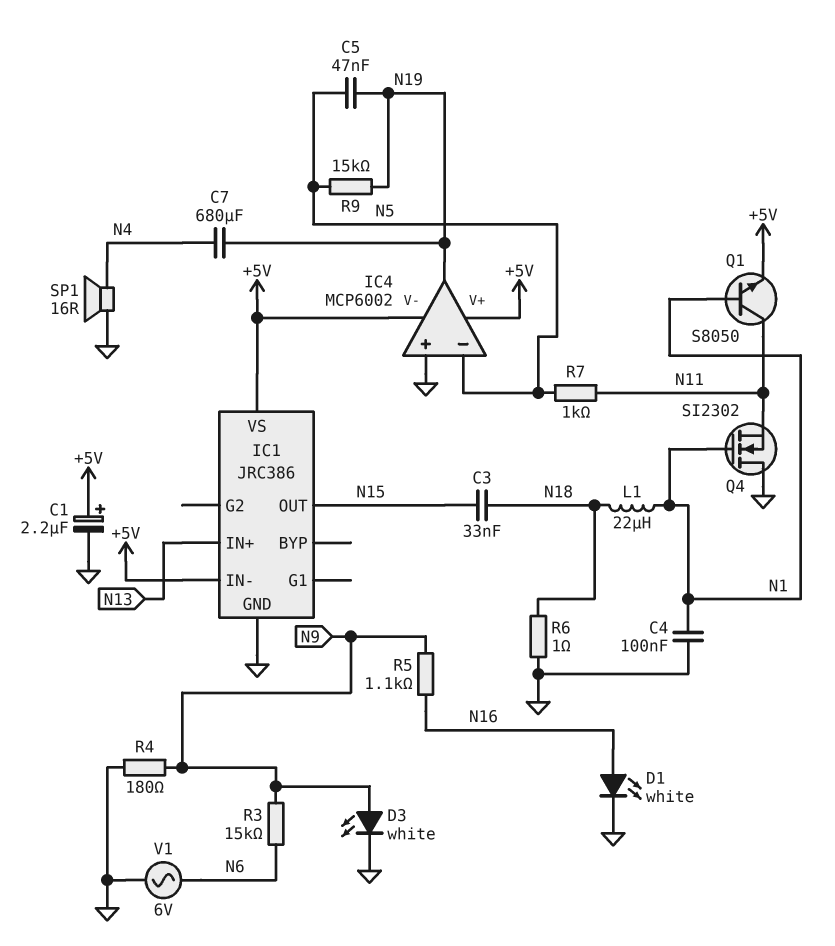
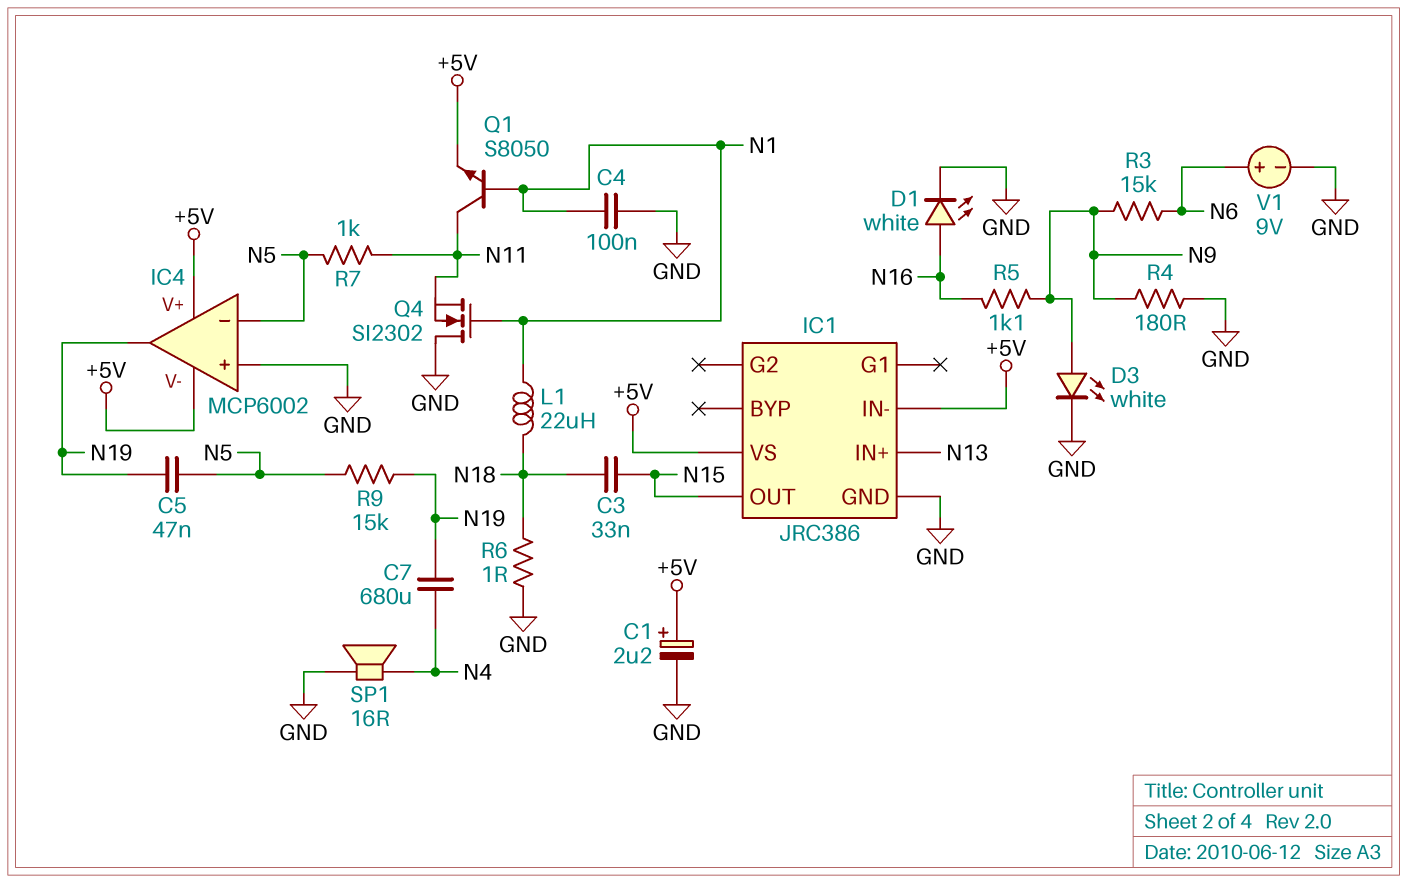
V1: AC 6V (GND, N6) -> 9V (plus N6, minus GND)

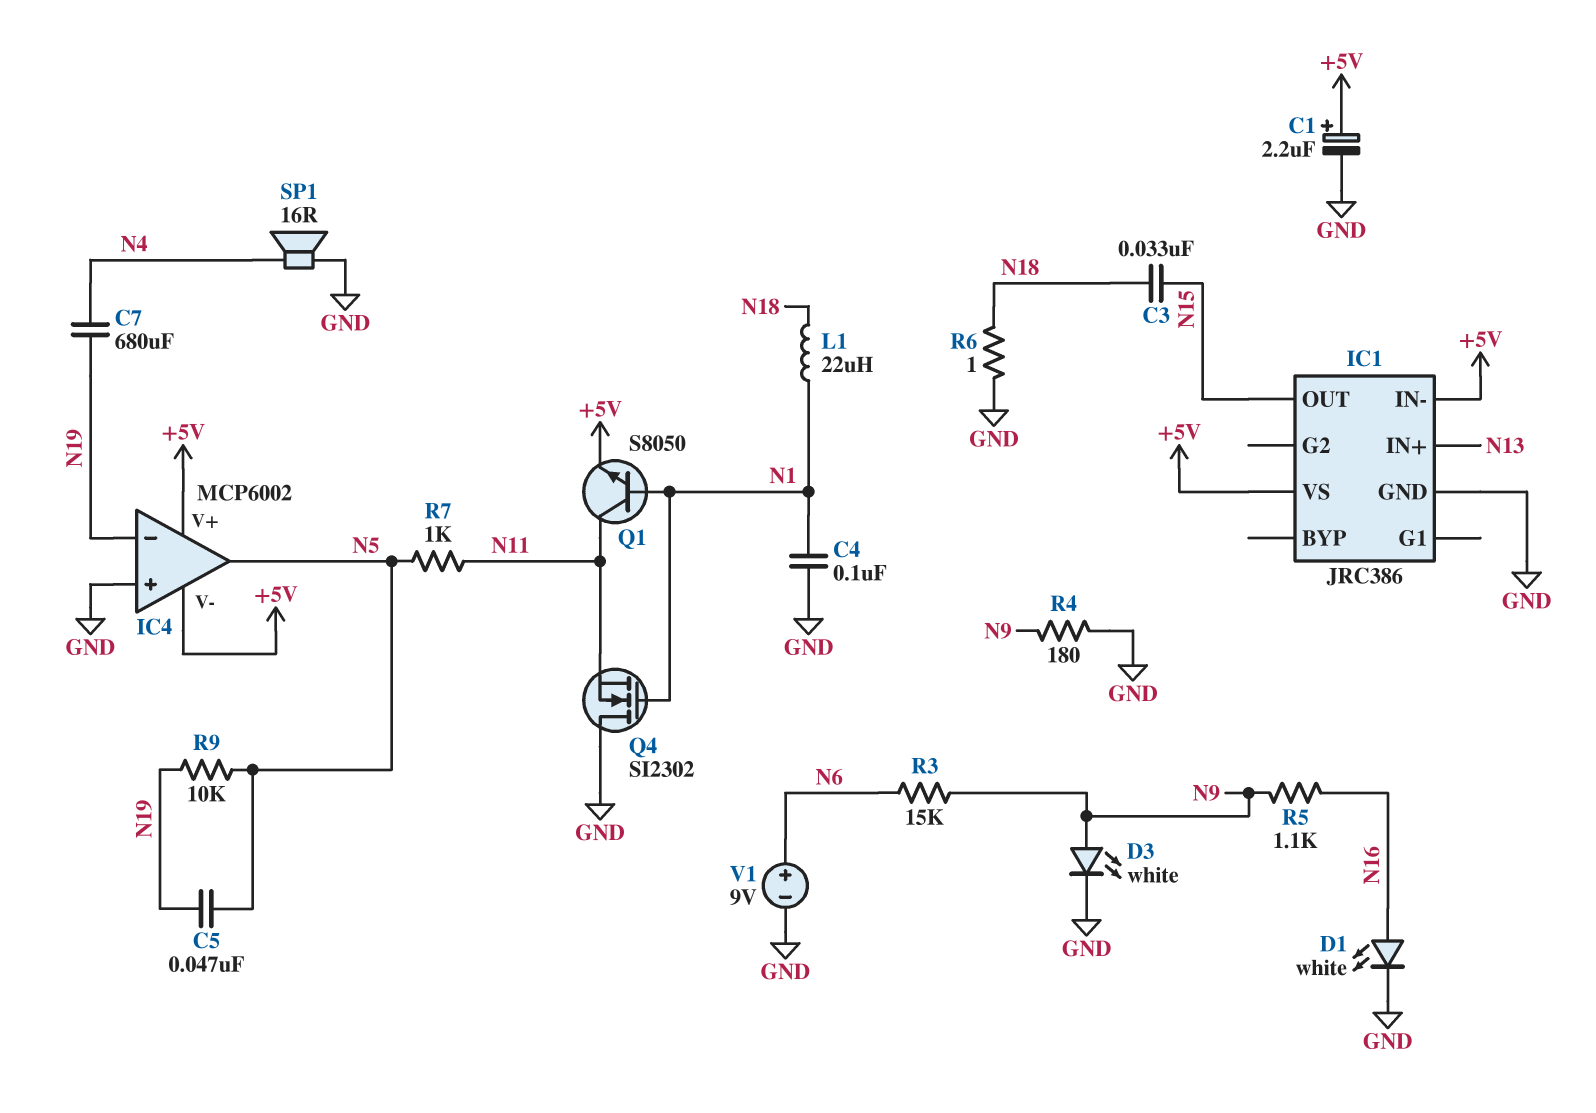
IC4 pin in-: N5 -> N19
IC4 pin out: N19 -> N5
R9: 15k (N5, N19) -> 10k (N5, N19)

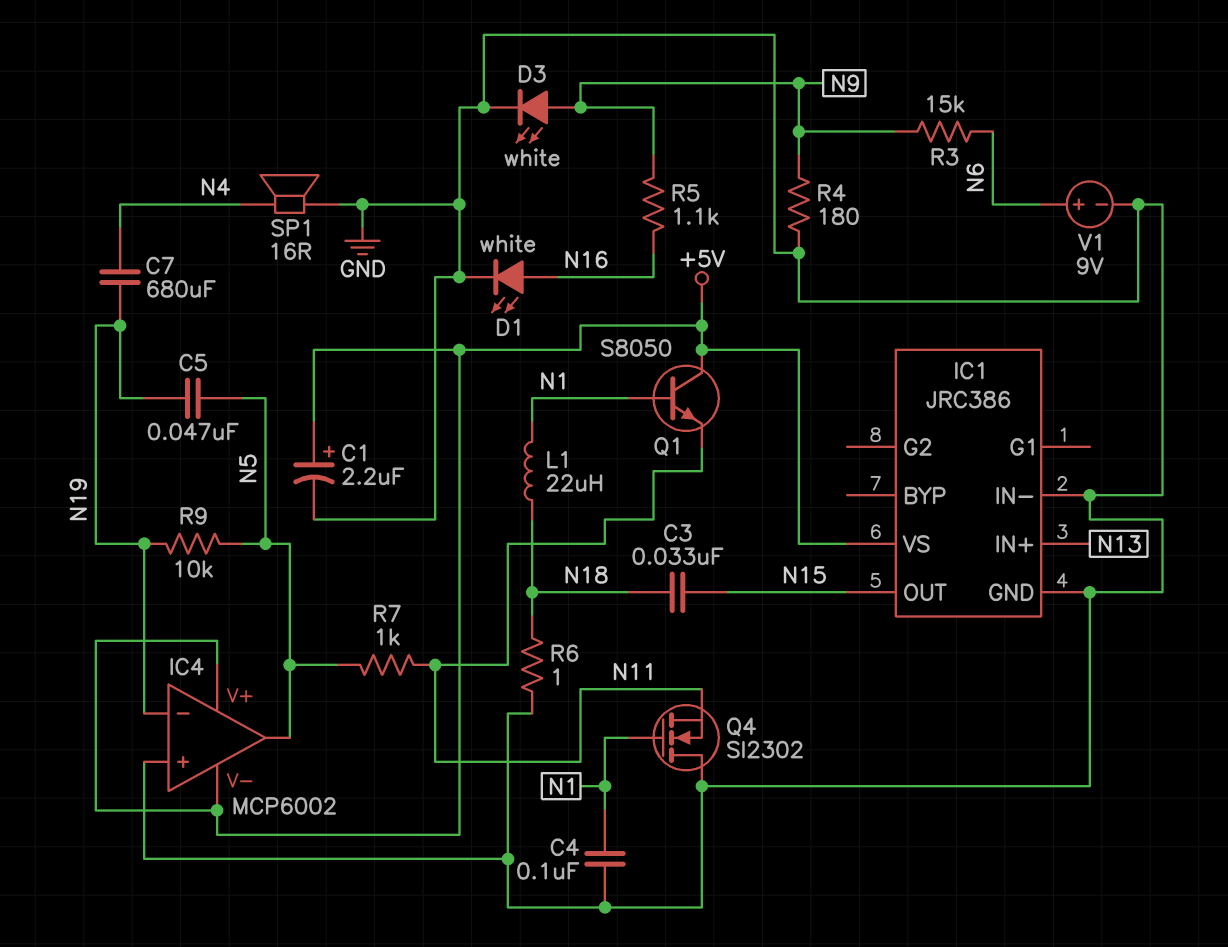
IC1 pin IN-: +5V -> GND
Q1: NPN S8050 (B N1, C N11, E +5V) -> NPN S8050 (B N1, C +5V, E N11)

